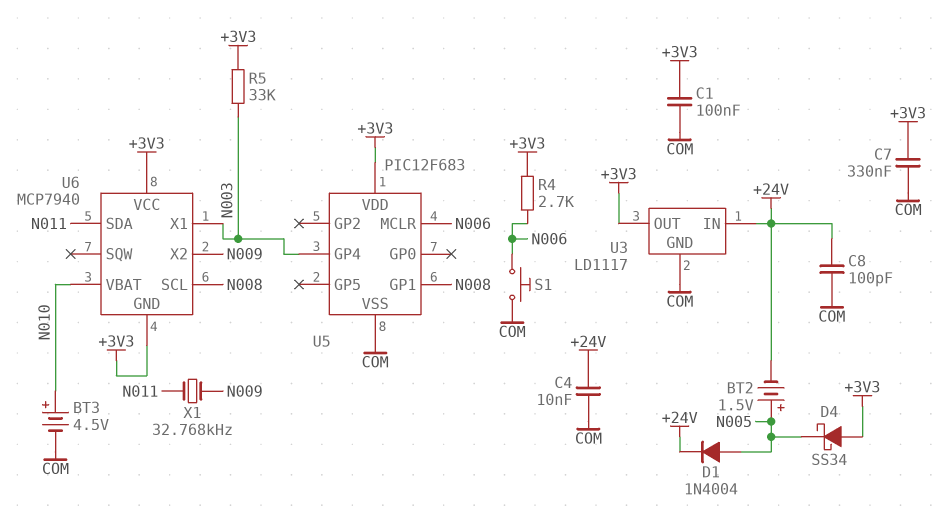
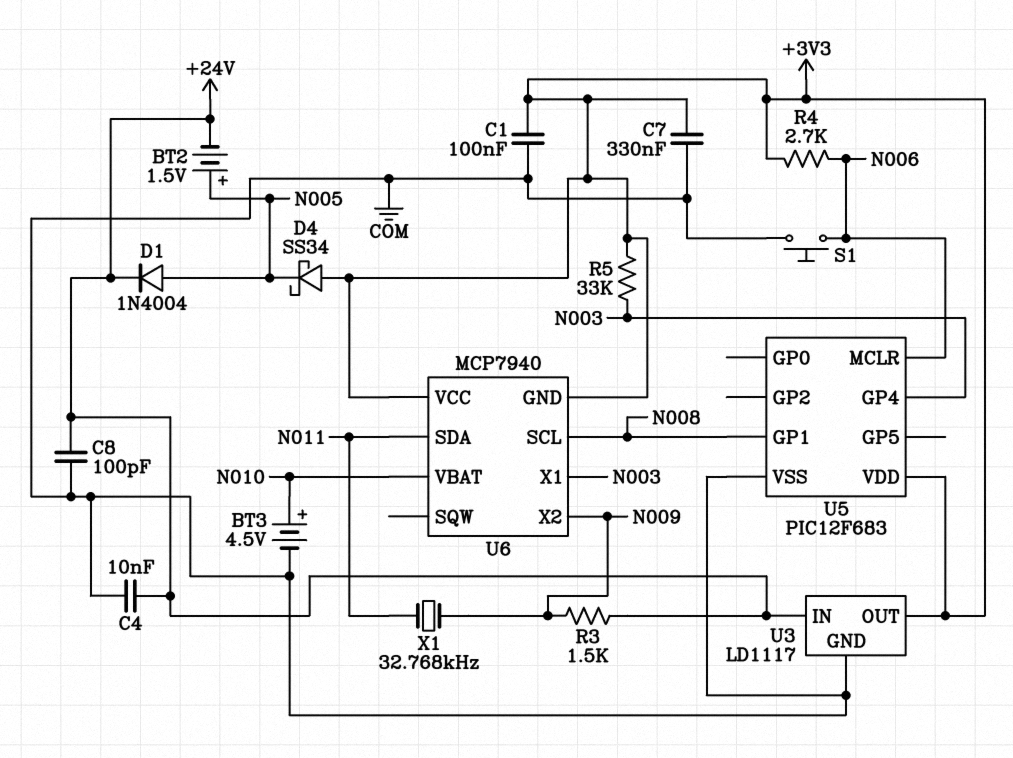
R3: none -> 1.5k (+24V, N009)

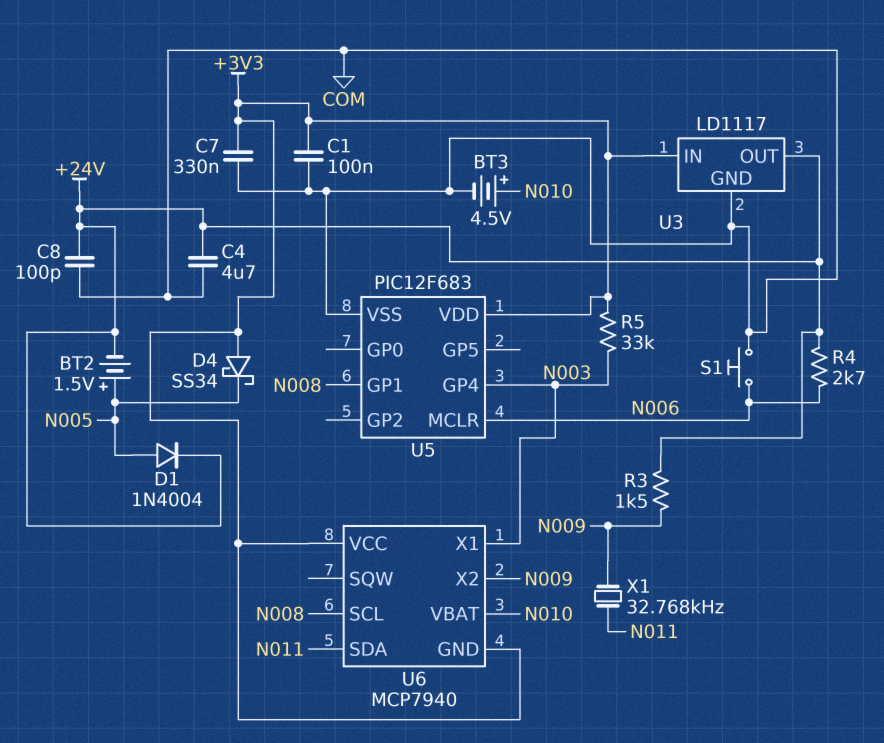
C4: 10nF (+24V, COM) -> 4.7uF (+24V, COM)
R4: 2.7k (+3V3, N006) -> 2.7k (+24V, N006)
U3 pin IN: +24V -> +3V3
U3 pin OUT: +3V3 -> +24V

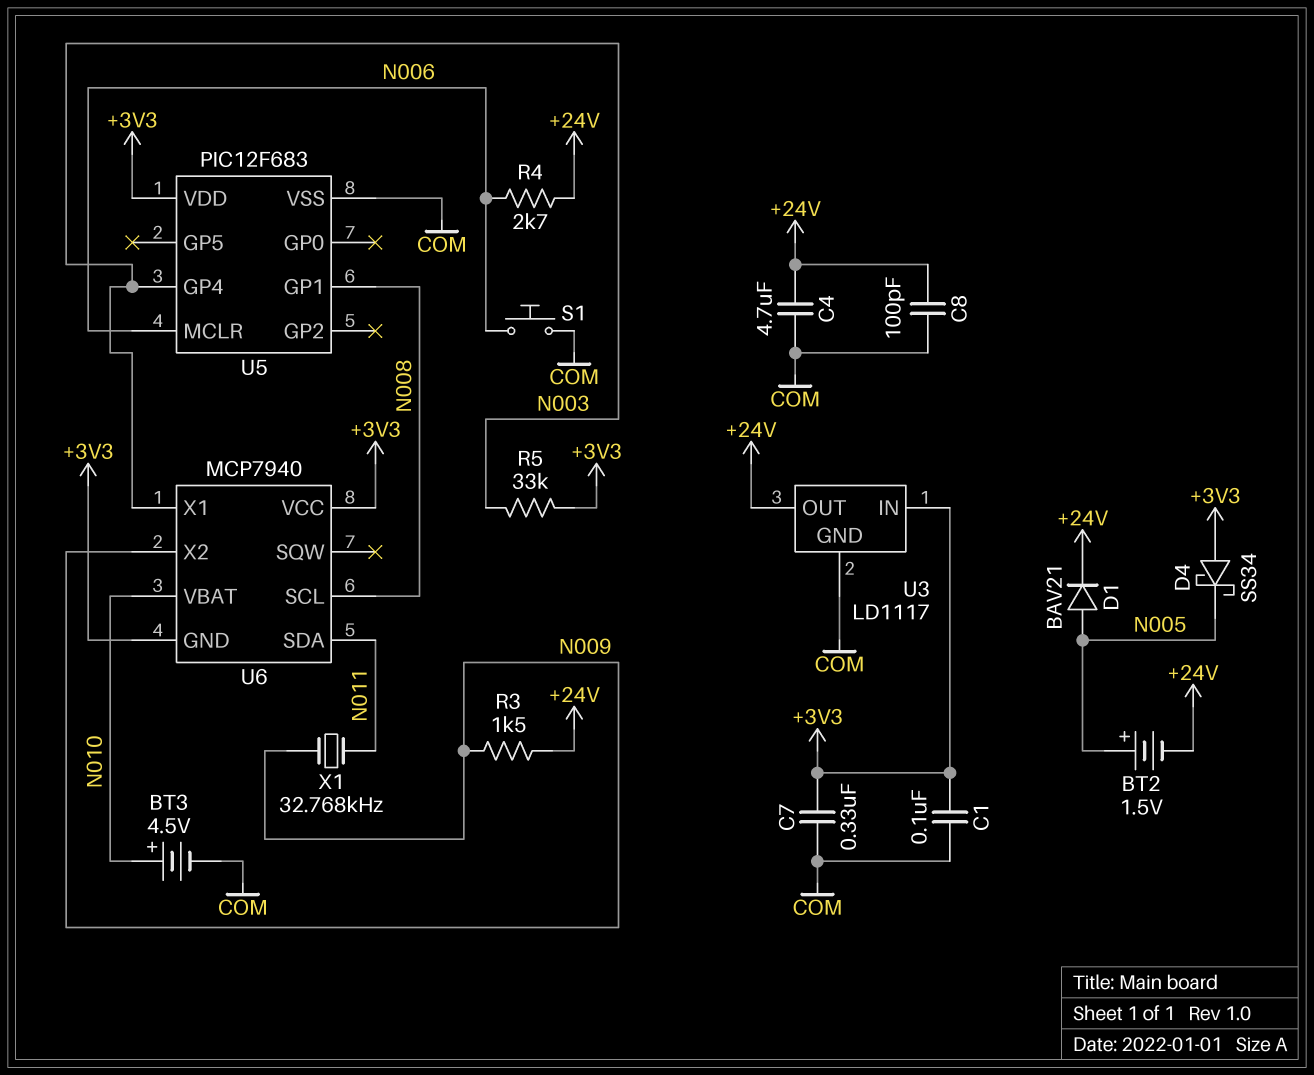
D1: diode 1N4004 (A N005, K +24V) -> diode BAV21 (A N005, K +24V)

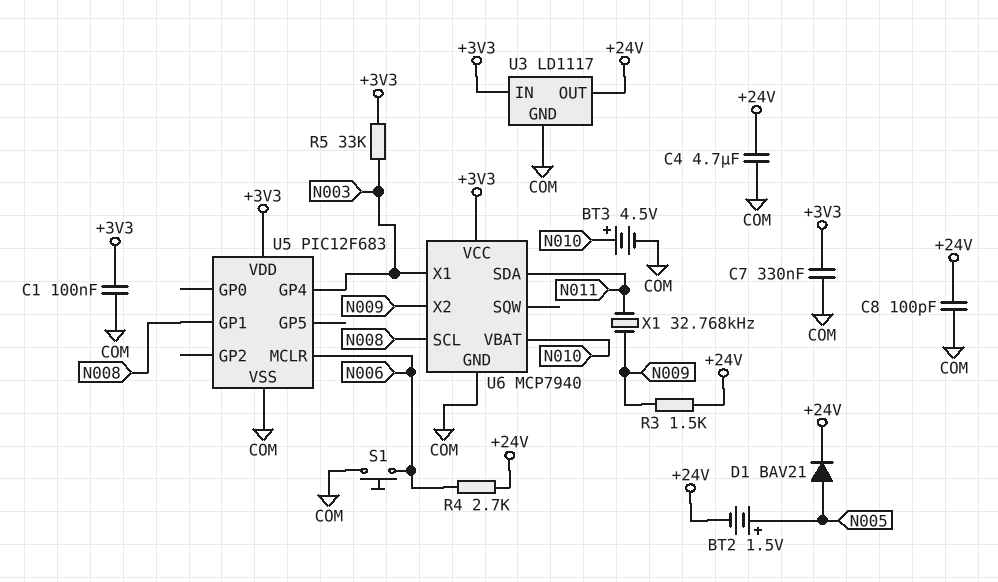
D4: schottky SS34 (A +3V3, K N005) -> none
U6 pin GND: +3V3 -> COM

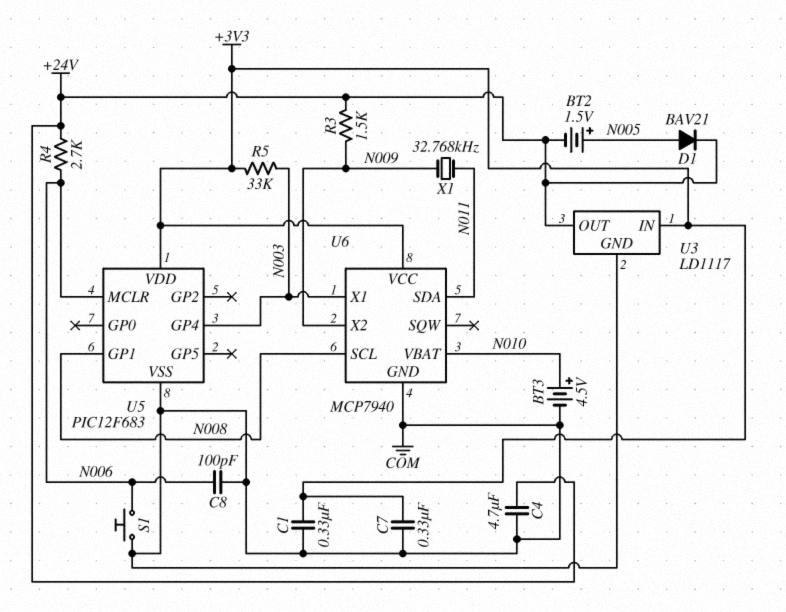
C1: 100nF (+3V3, COM) -> 330nF (+3V3, COM)
C8: 100pF (+24V, COM) -> 100pF (COM, N006)

